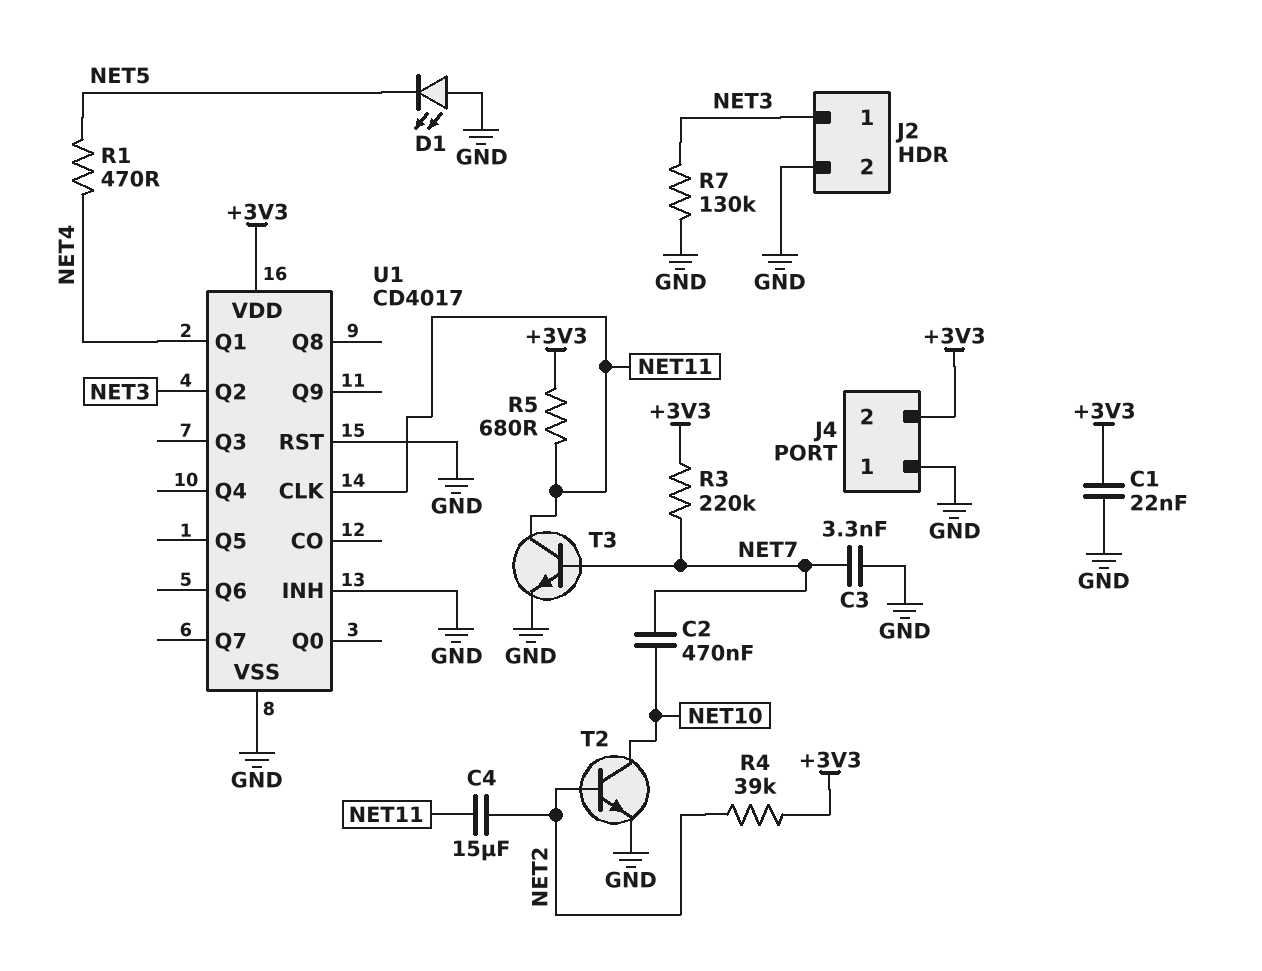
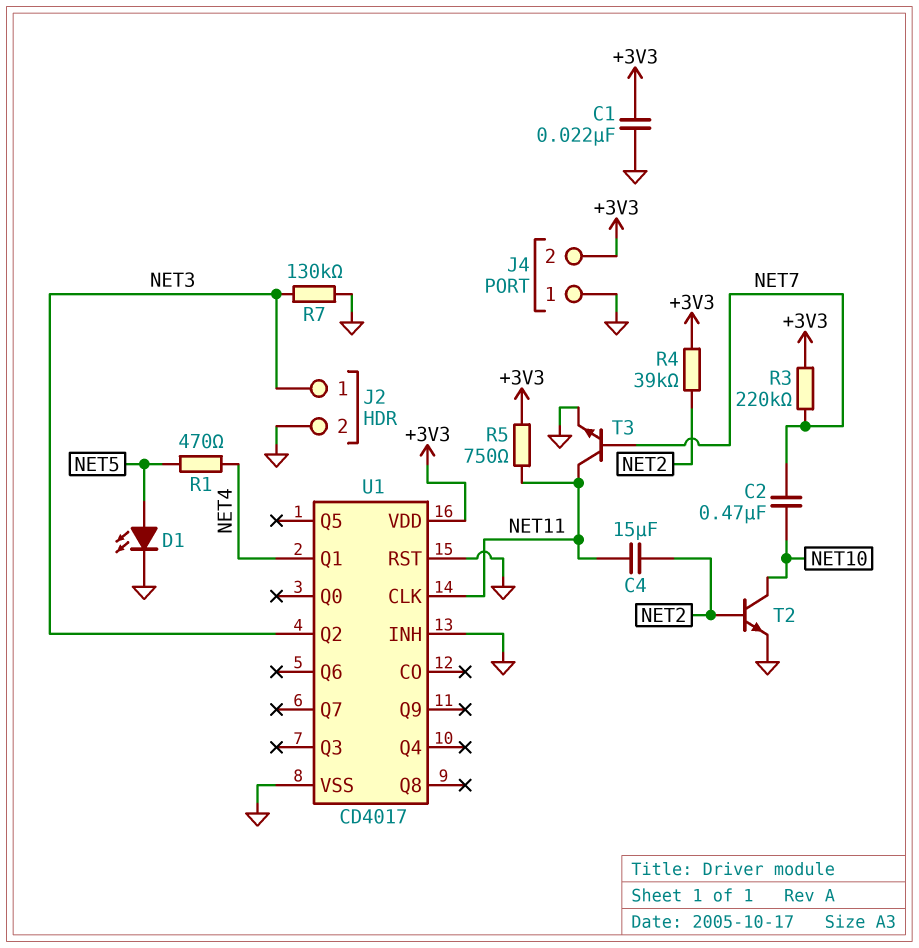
C3: 3.3nF (GND, NET7) -> none
D1: LED (A GND, K NET5) -> LED (A NET5, K GND)
R5: 680 (+3V3, NET11) -> 750 (+3V3, NET11)

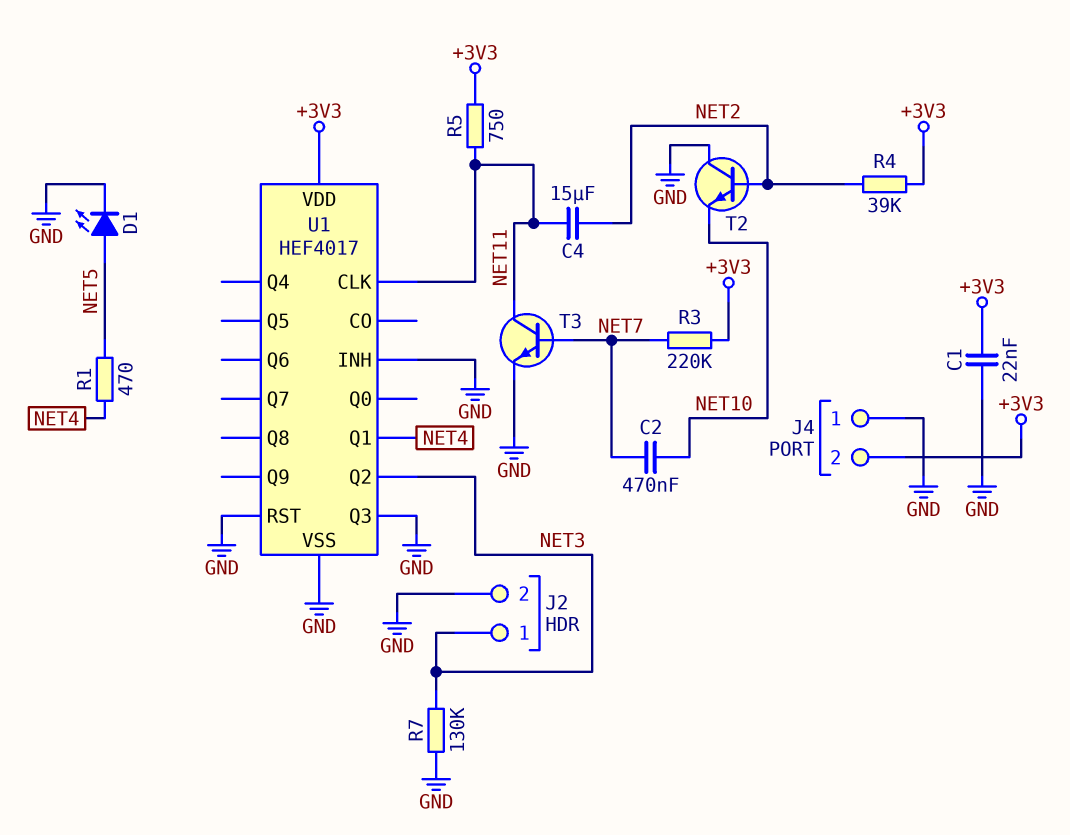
T2: NPN (B NET2, C NET10, E GND) -> NPN (B NET2, C GND, E NET10)
U1: CD4017 -> HEF4017
U1 pin Q3: none -> GND

